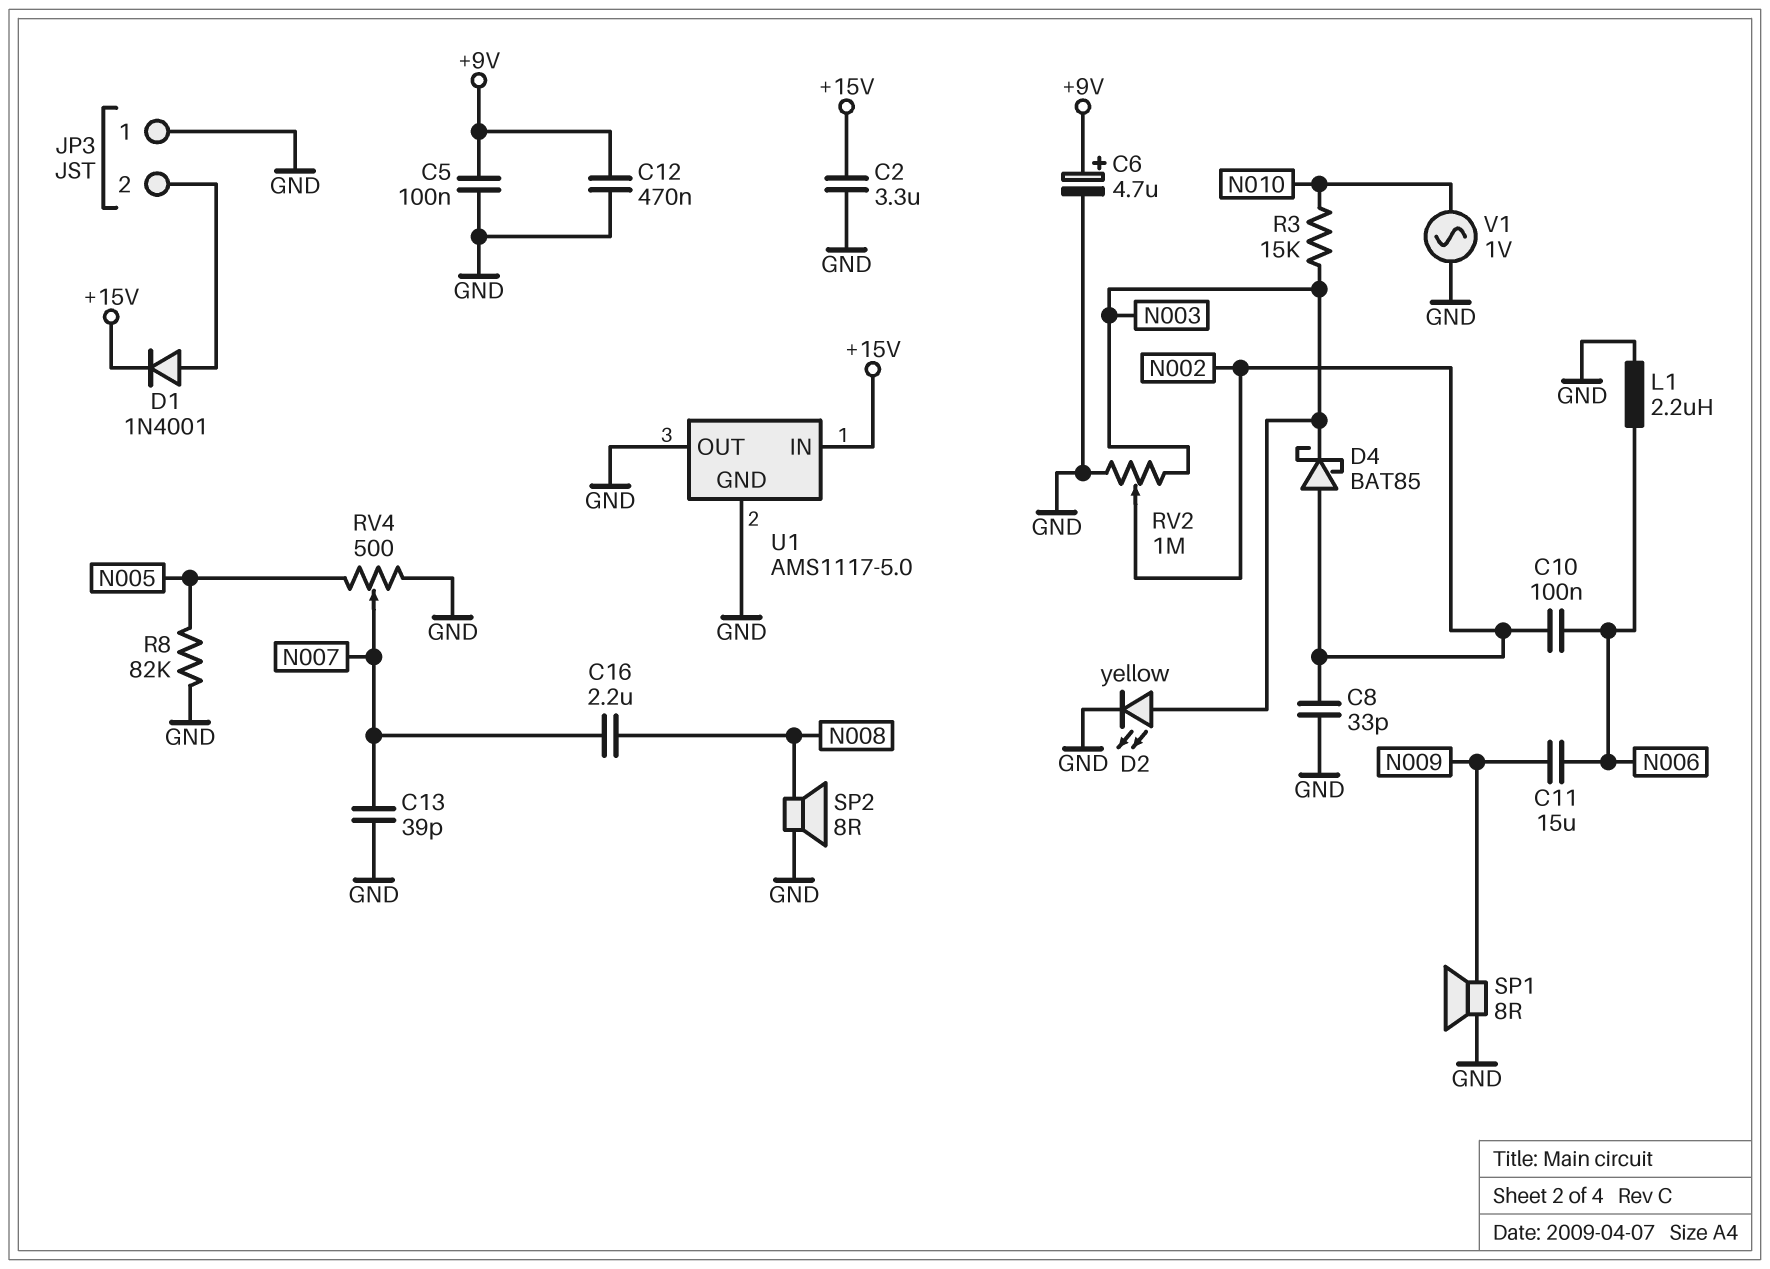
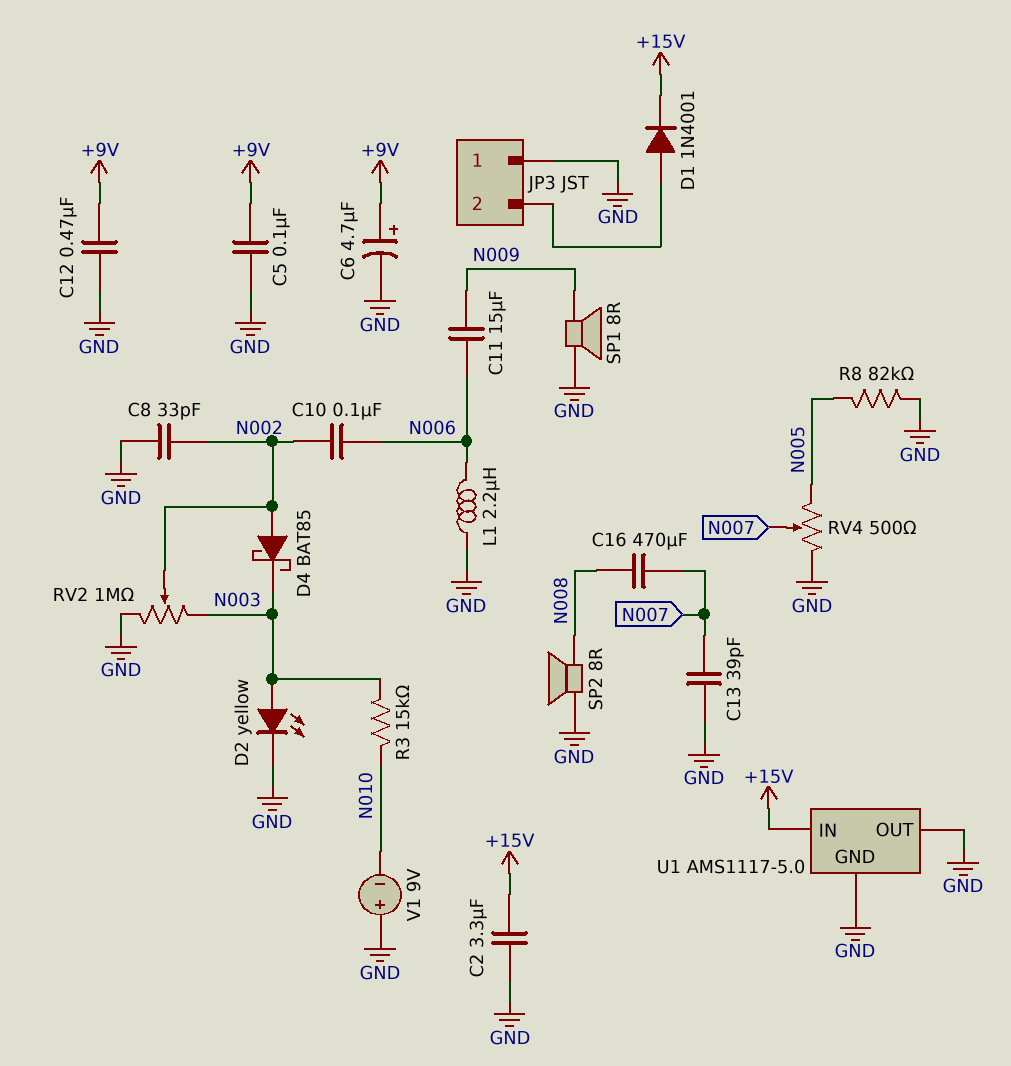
C16: 2.2uF (N007, N008) -> 470uF (N007, N008)
V1: AC 1V (GND, N010) -> 9V (plus GND, minus N010)

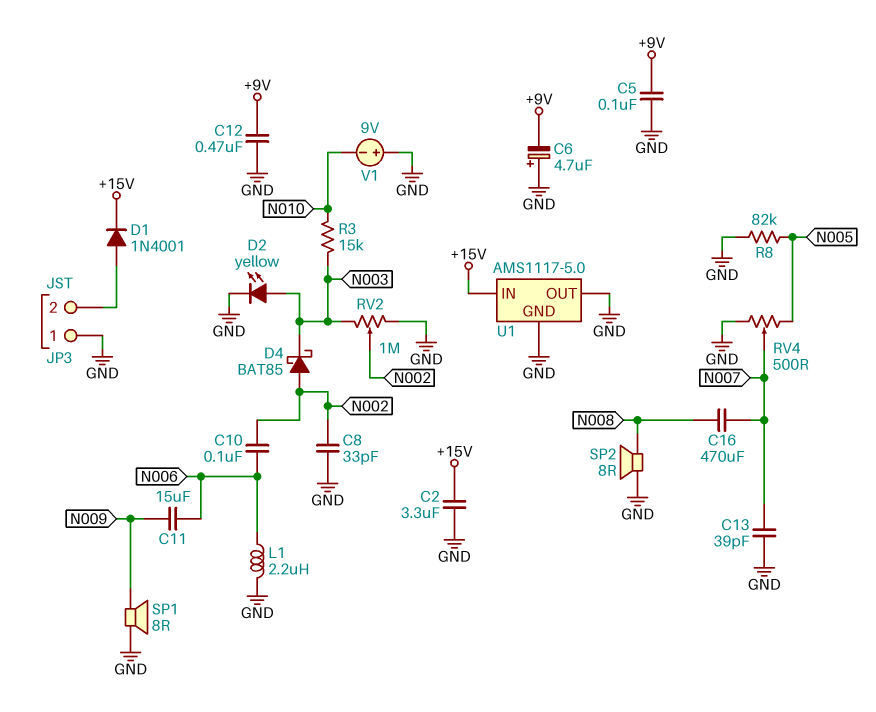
C6: 4.7uF (plus +9V, minus GND) -> 4.7uF (plus GND, minus +9V)

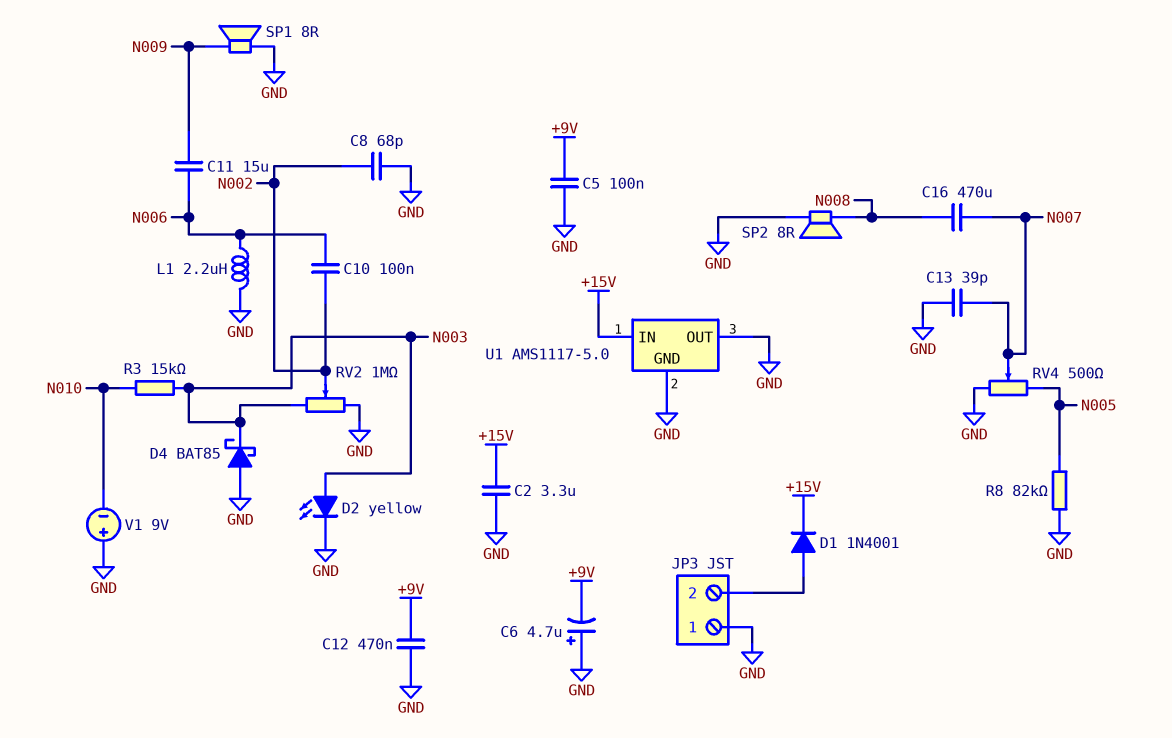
C8: 33pF (GND, N002) -> 68pF (GND, N002)
D4: schottky BAT85 (A N002, K N003) -> schottky BAT85 (A GND, K N003)

